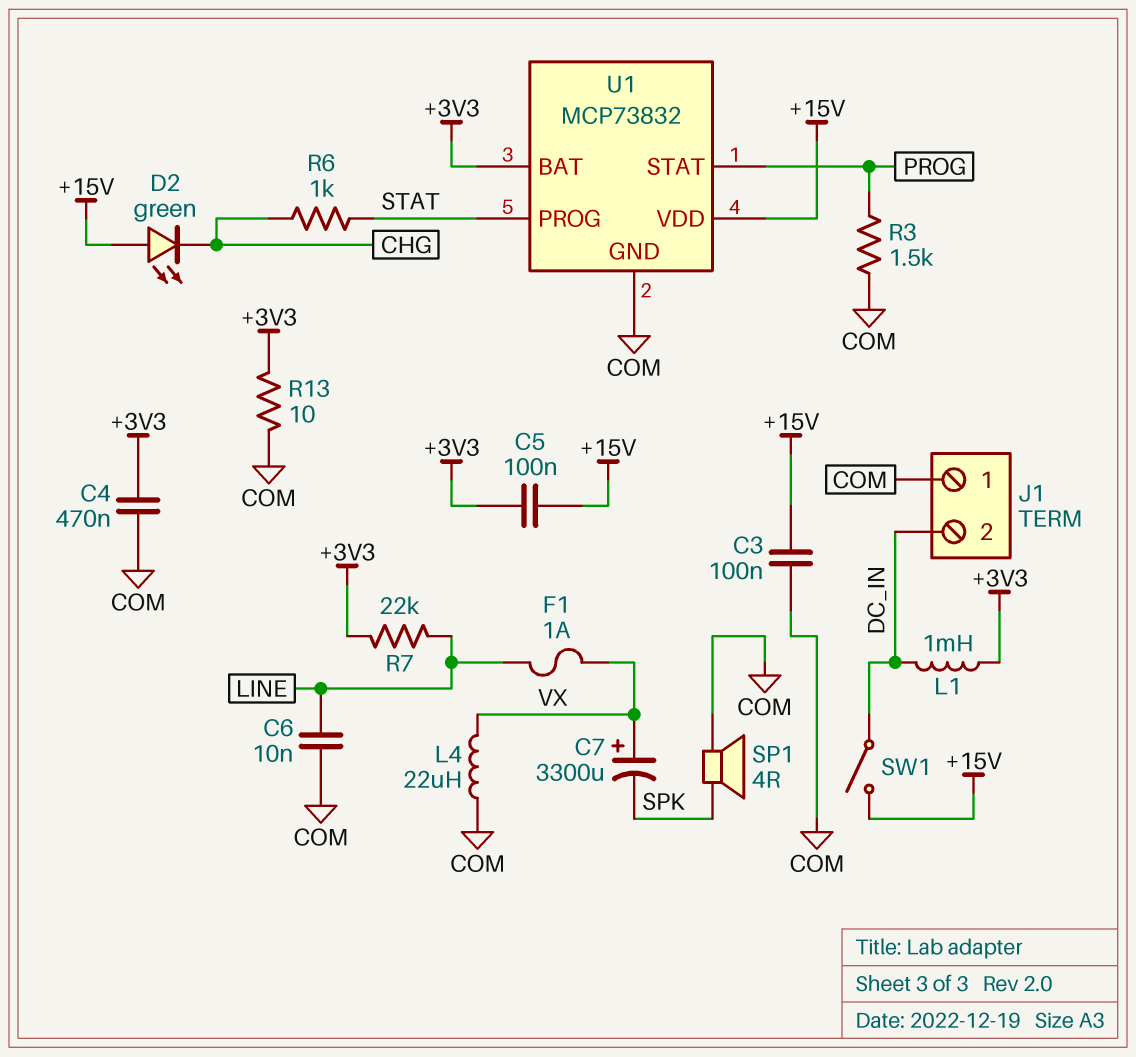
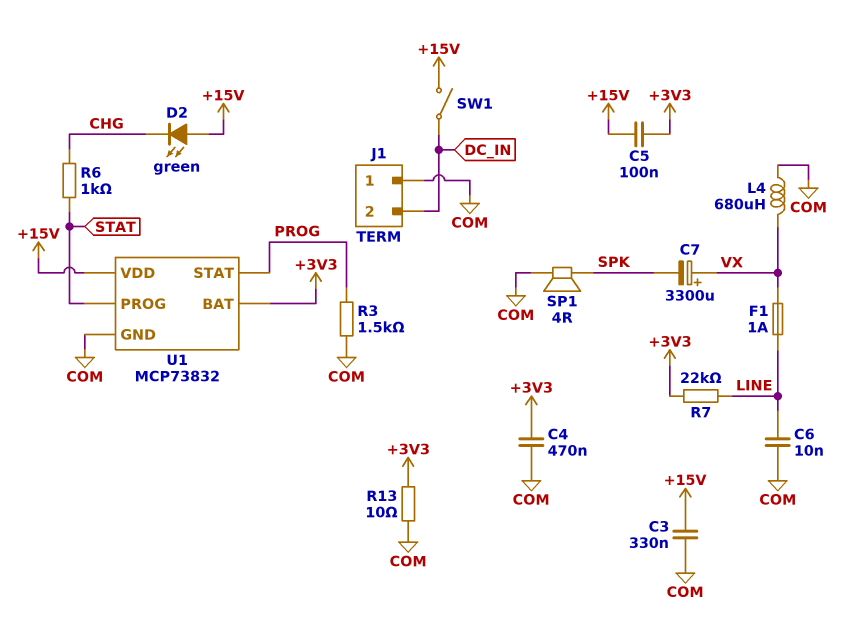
C3: 100nF (+15V, COM) -> 330nF (+15V, COM)
L1: 1mH (+3V3, DC_IN) -> none
L4: 22uH (COM, VX) -> 680uH (COM, VX)

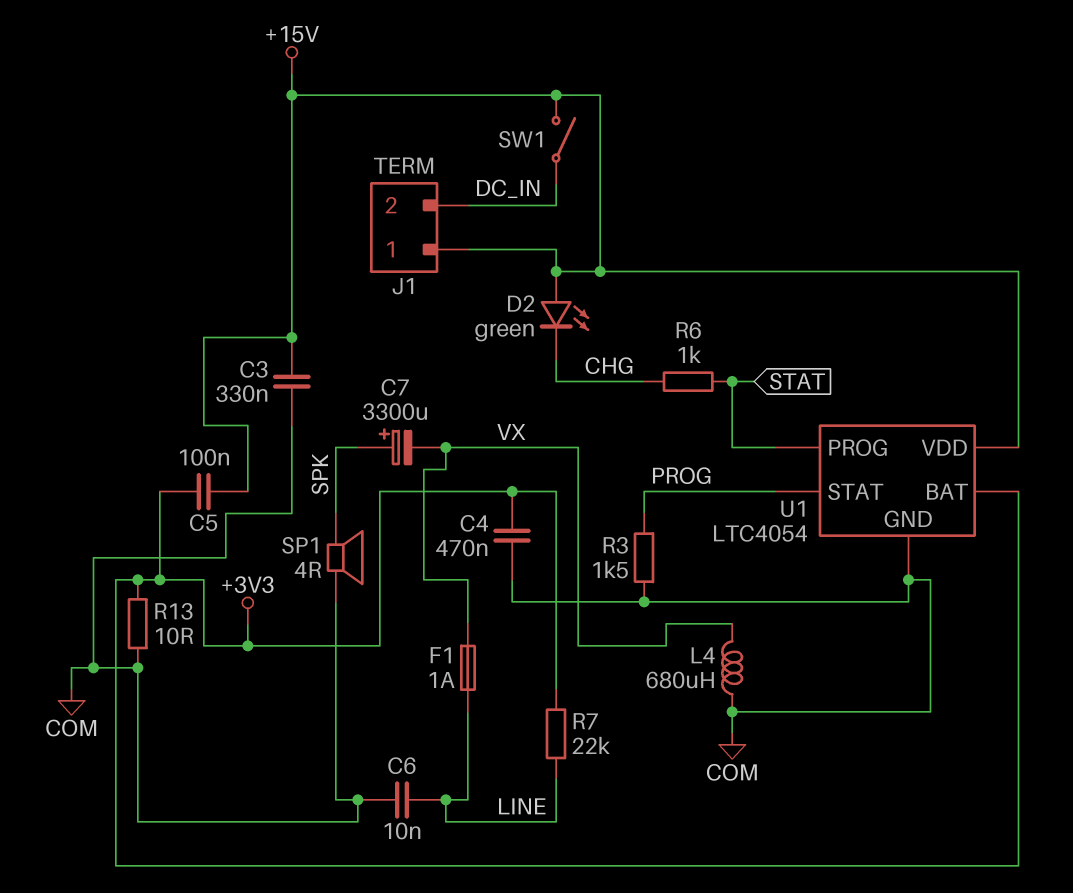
C7: 3300uF (plus VX, minus SPK) -> 3300uF (plus SPK, minus VX)
J1 pin 1: COM -> +15V
U1: MCP73832 -> LTC4054

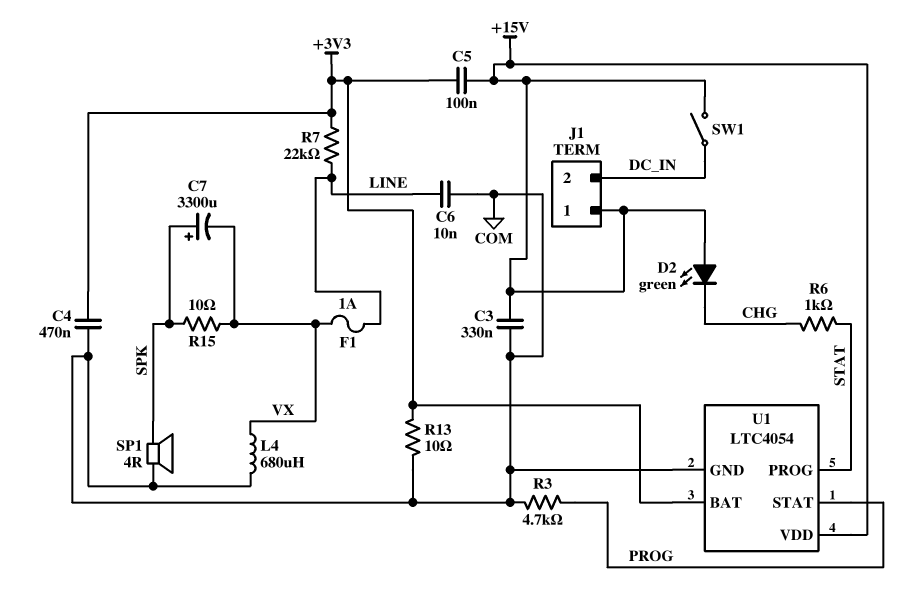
R3: 1.5k (COM, PROG) -> 4.7k (COM, PROG)
R15: none -> 10 (SPK, VX)

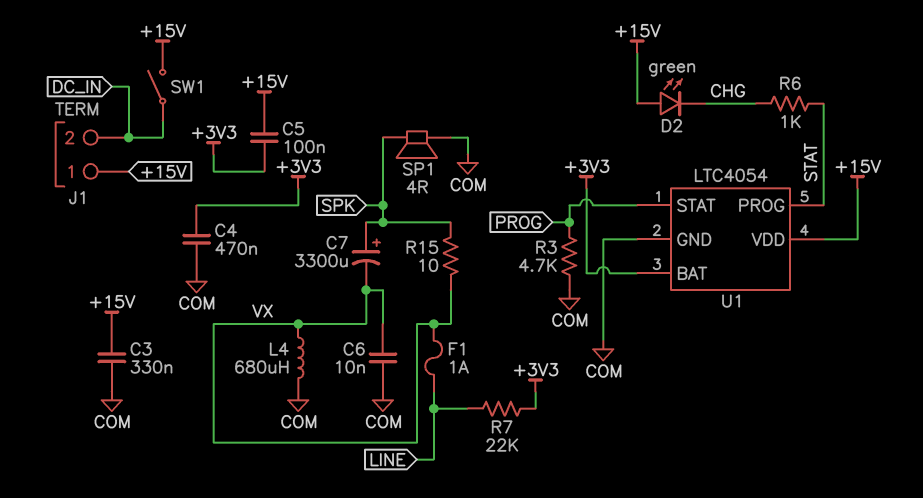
C6: 10nF (COM, LINE) -> 10nF (COM, VX)
R13: 10 (+3V3, COM) -> none

